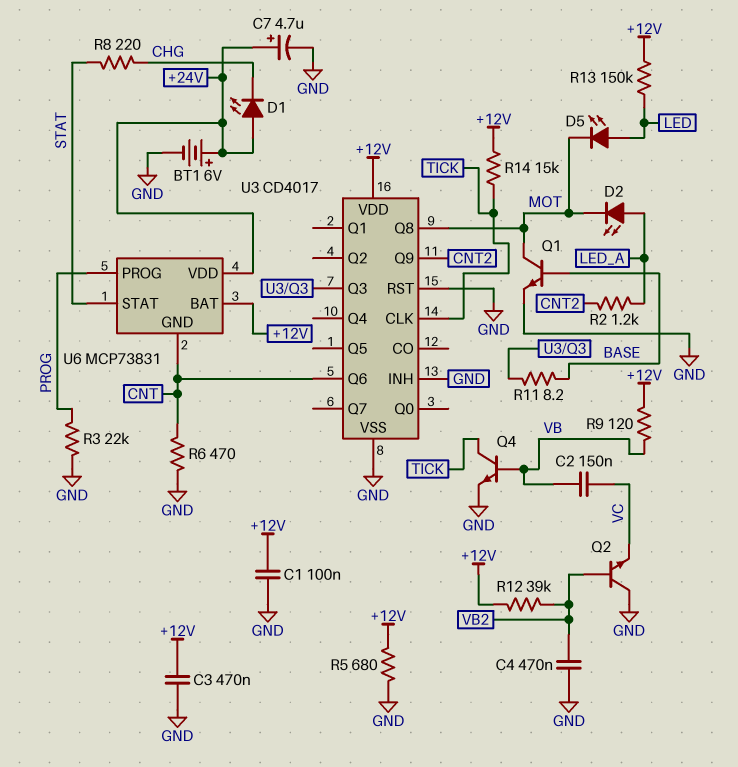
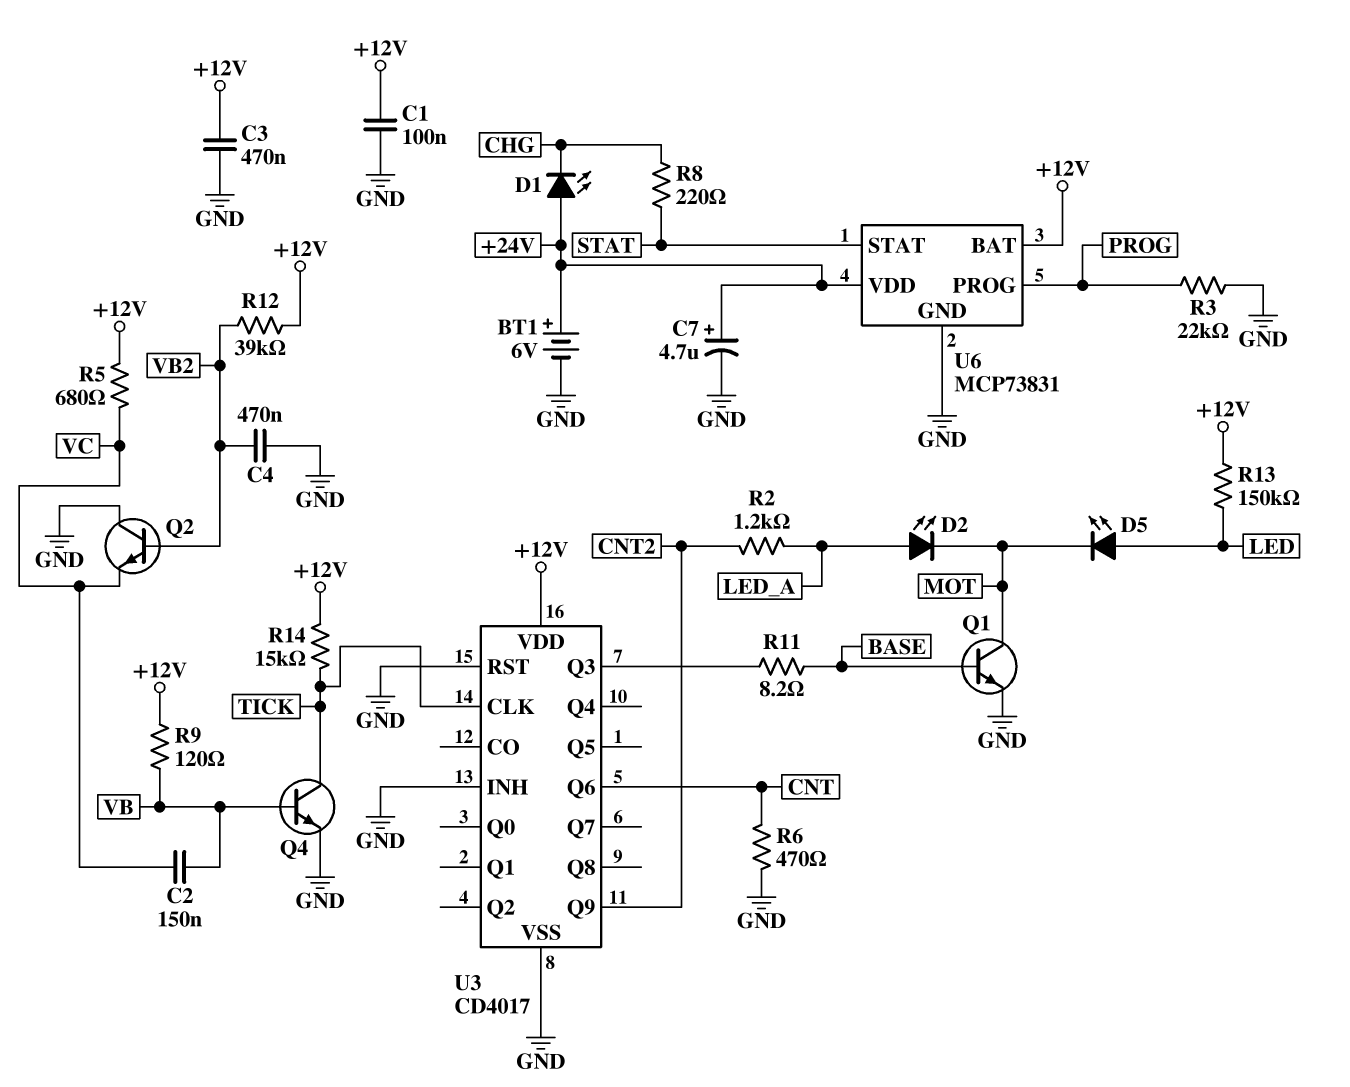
R5: 680 (+12V, GND) -> 680 (+12V, VC)
U3 pin Q8: MOT -> none
U6 pin GND: CNT -> GND

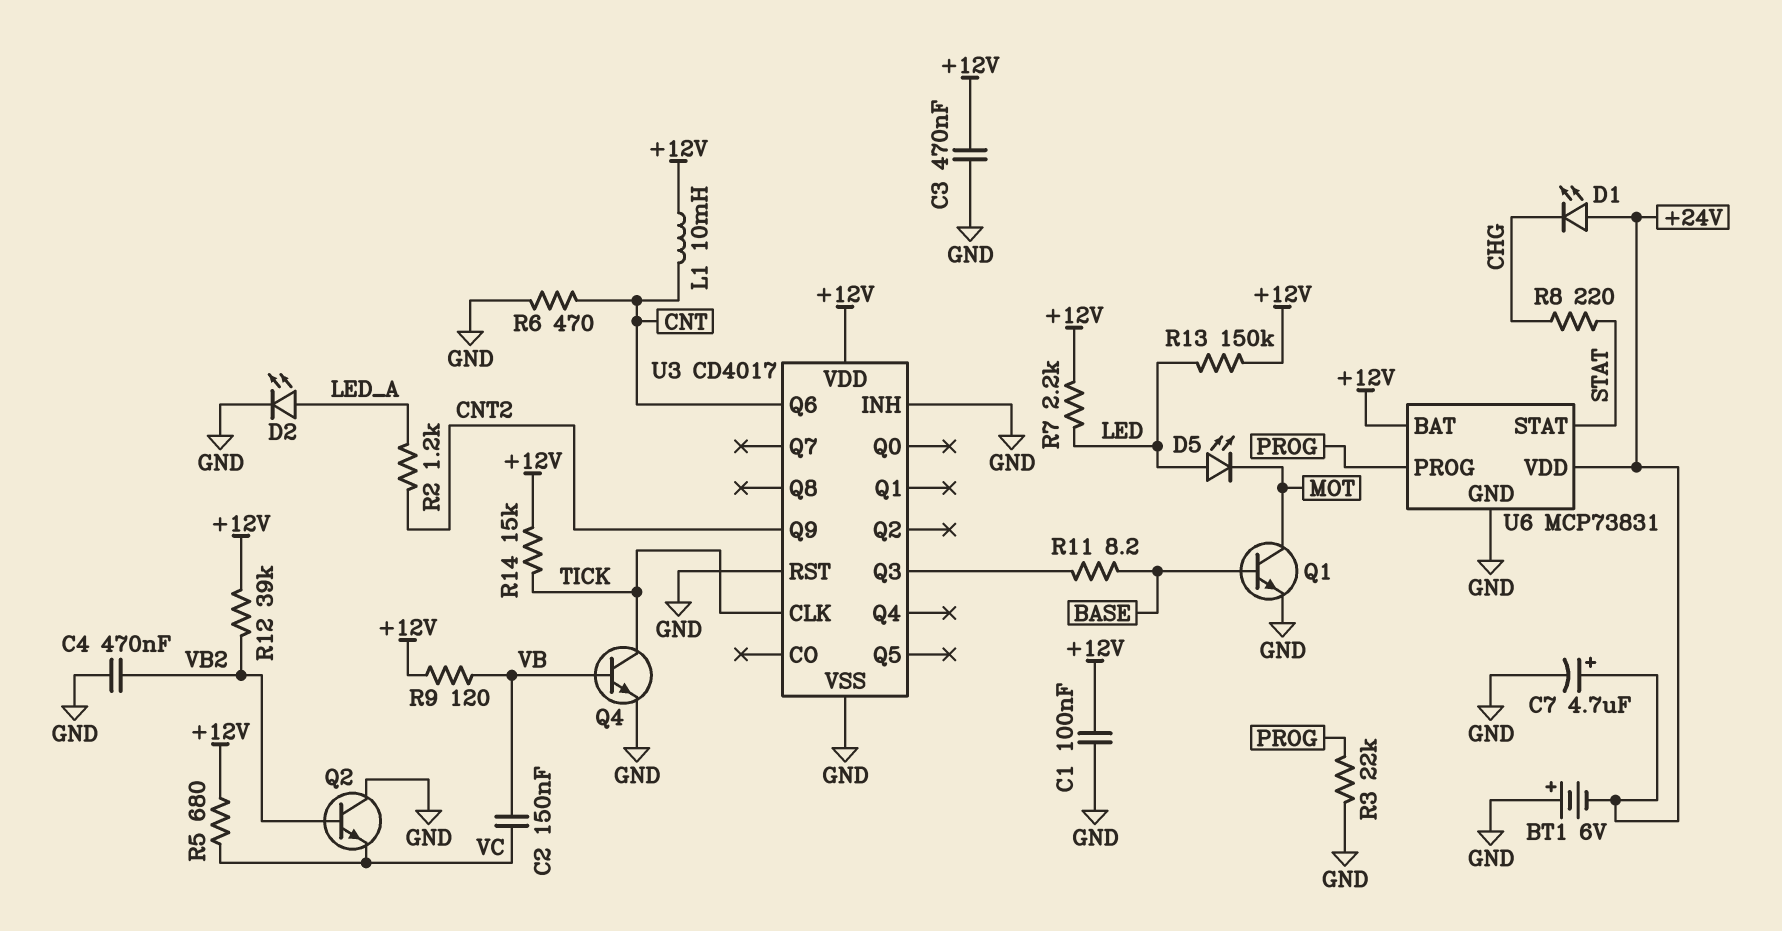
BT1: 6V (plus +24V, minus GND) -> 6V (plus GND, minus +24V)
D2: LED (A LED_A, K MOT) -> LED (A LED_A, K GND)
L1: none -> 10mH (+12V, CNT)
R7: none -> 2.2k (+12V, LED)

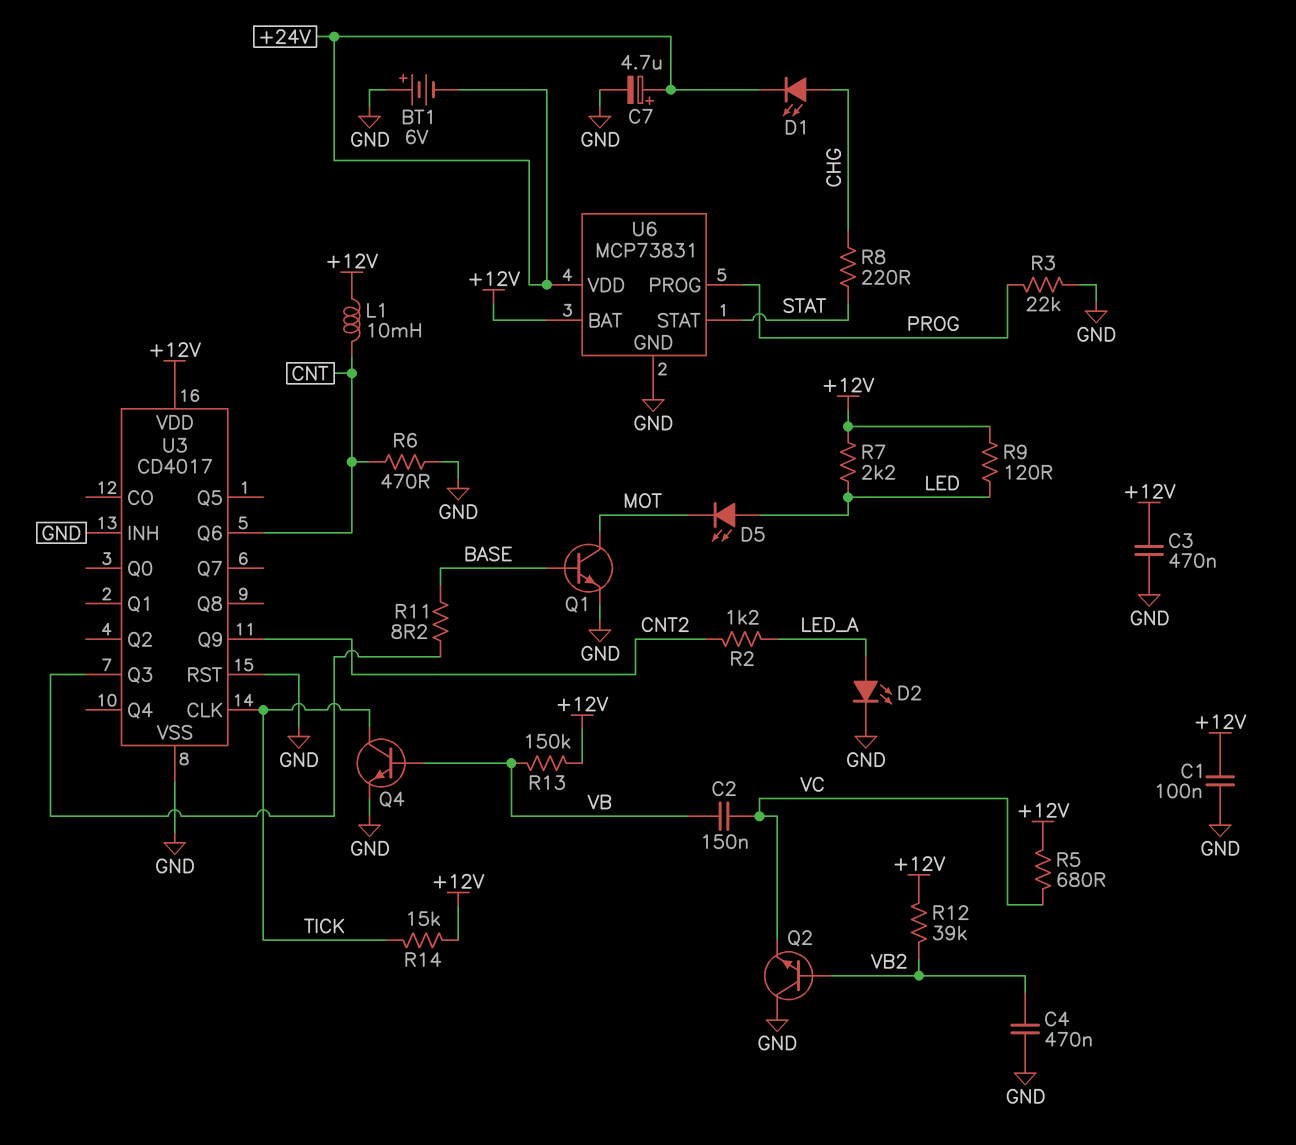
D1: LED (A +24V, K CHG) -> LED (A CHG, K +24V)
R9: 120 (+12V, VB) -> 120 (+12V, LED)
R13: 150k (+12V, LED) -> 150k (+12V, VB)

